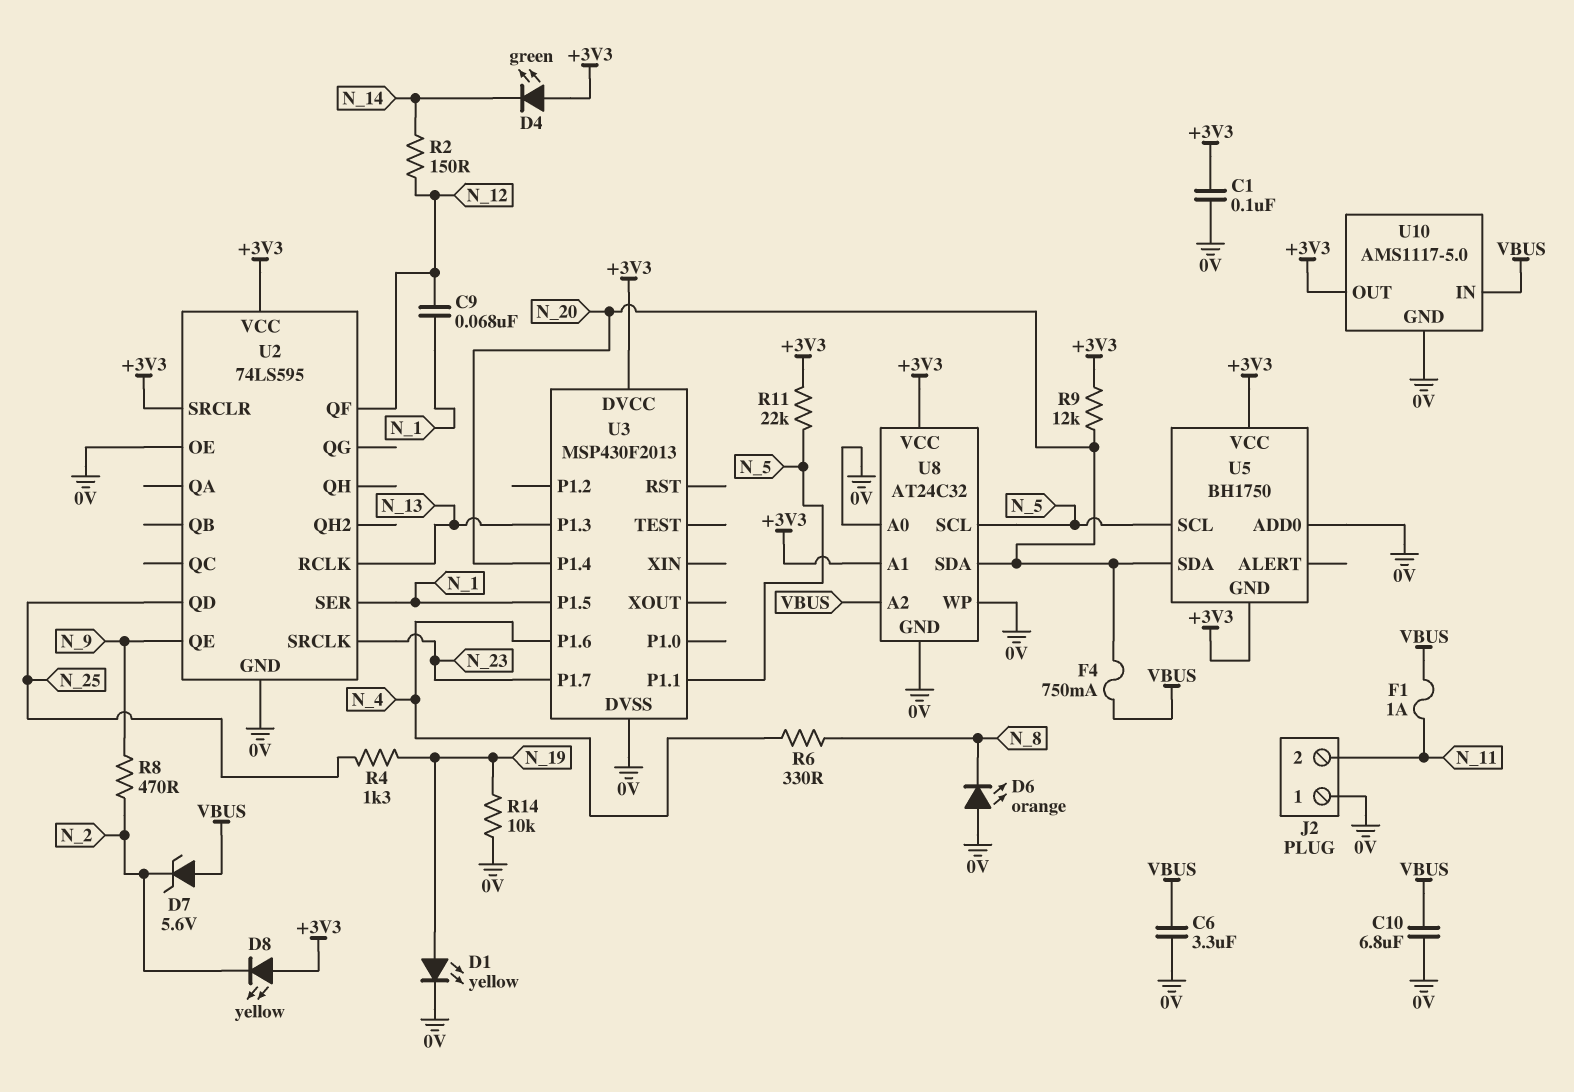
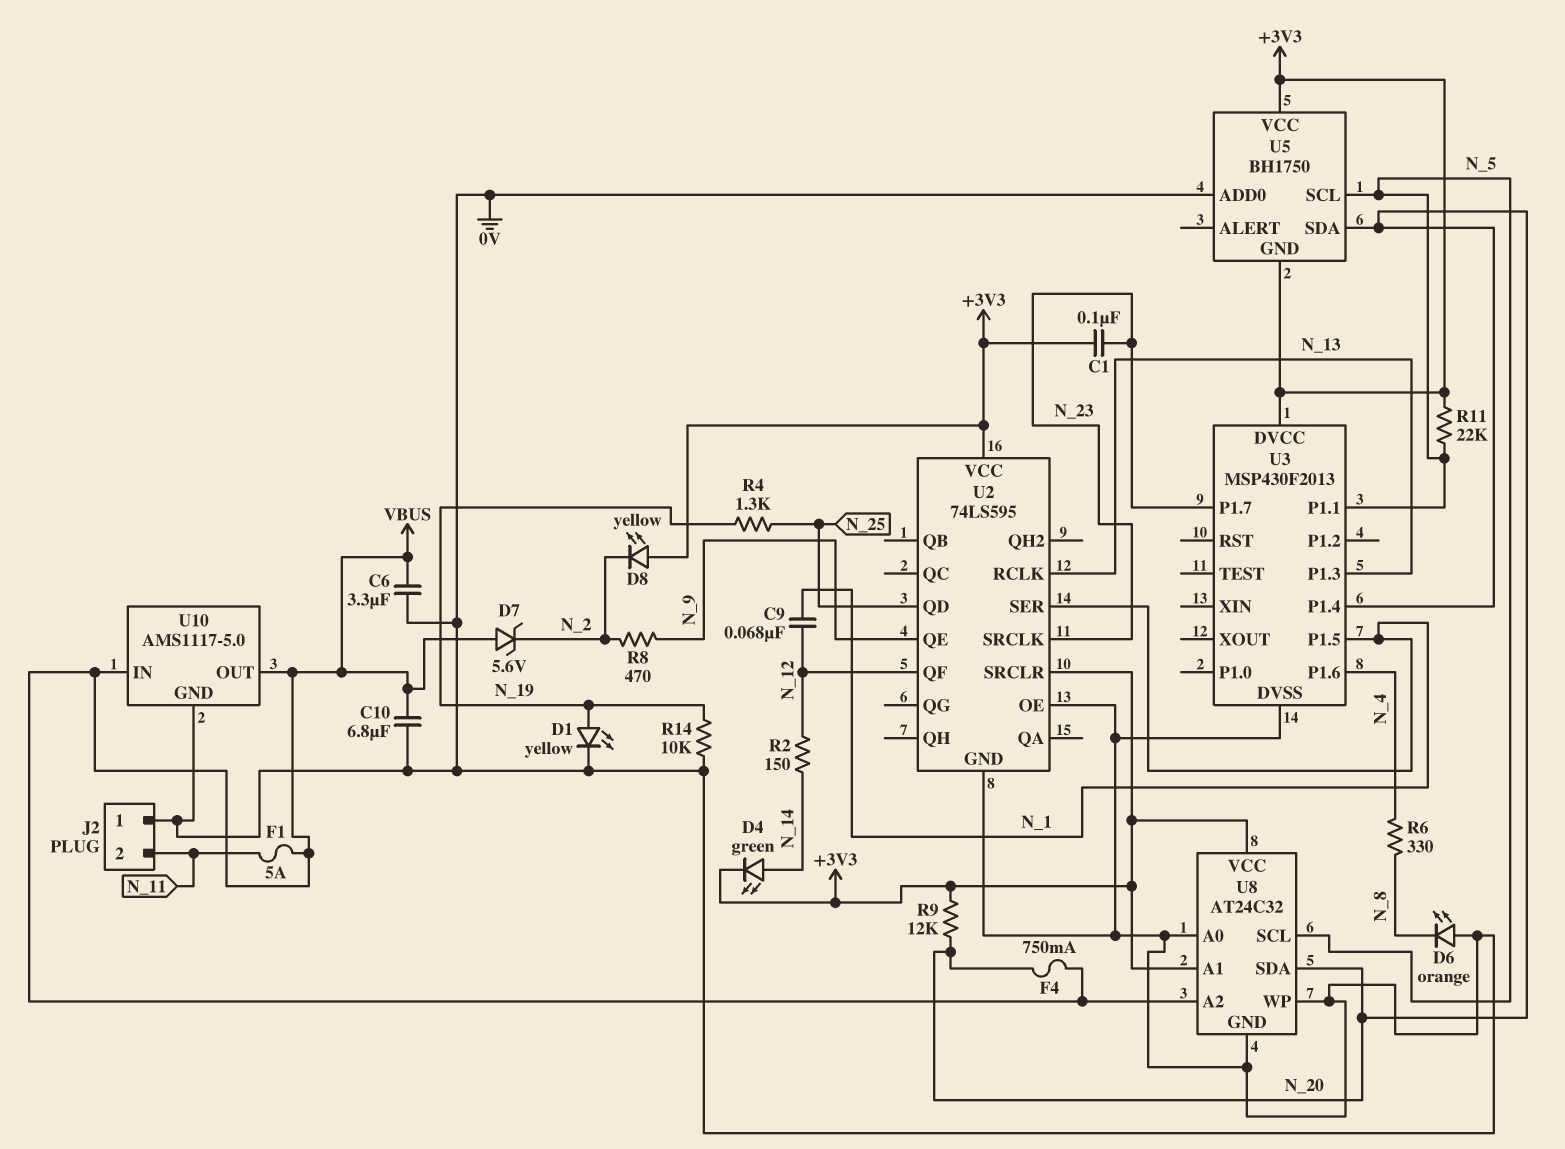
C1: 100nF (+3V3, 0V) -> 100nF (+3V3, N_23)
D4: LED green (A +3V3, K N_14) -> LED green (A N_14, K +3V3)
F1: 1A (N_11, VBUS) -> 5A (N_11, VBUS)
U10 pin OUT: +3V3 -> VBUS

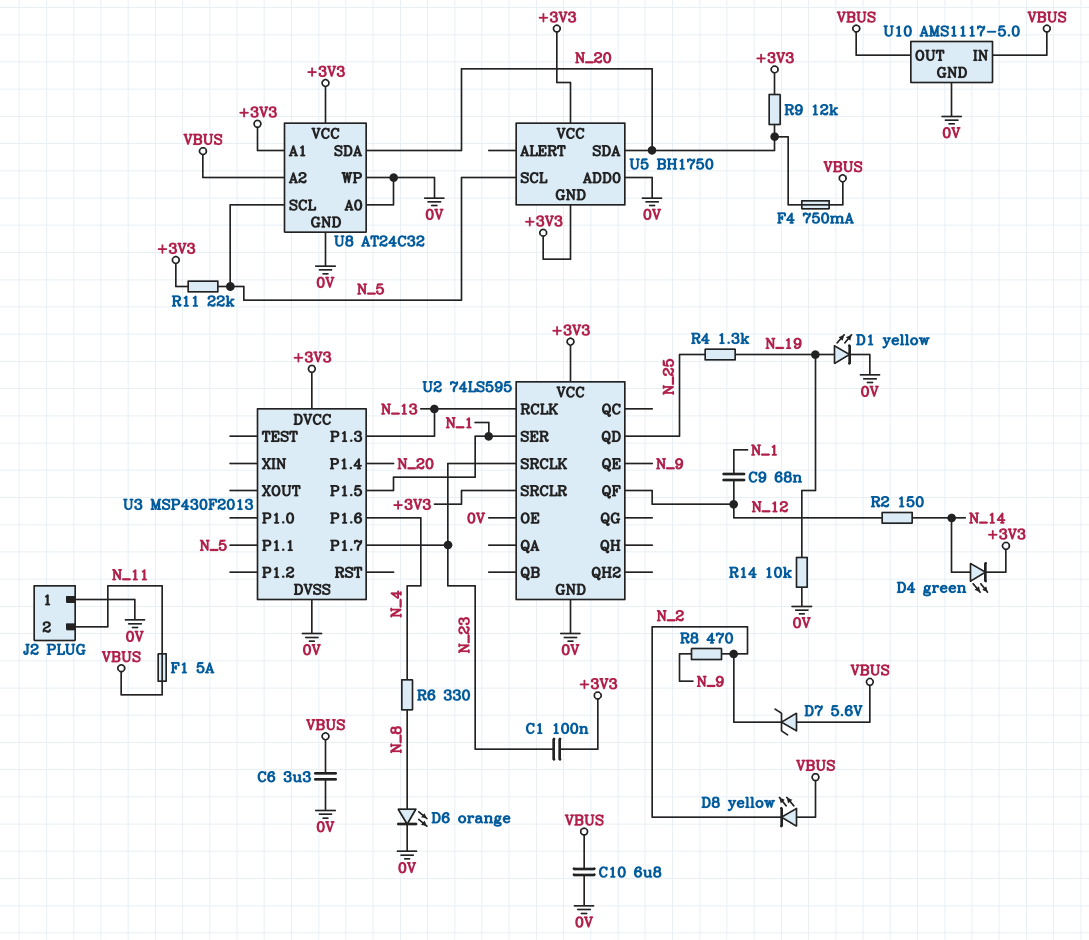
D6: LED orange (A 0V, K N_8) -> LED orange (A N_8, K 0V)
D8: LED yellow (A +3V3, K N_2) -> LED yellow (A VBUS, K N_2)

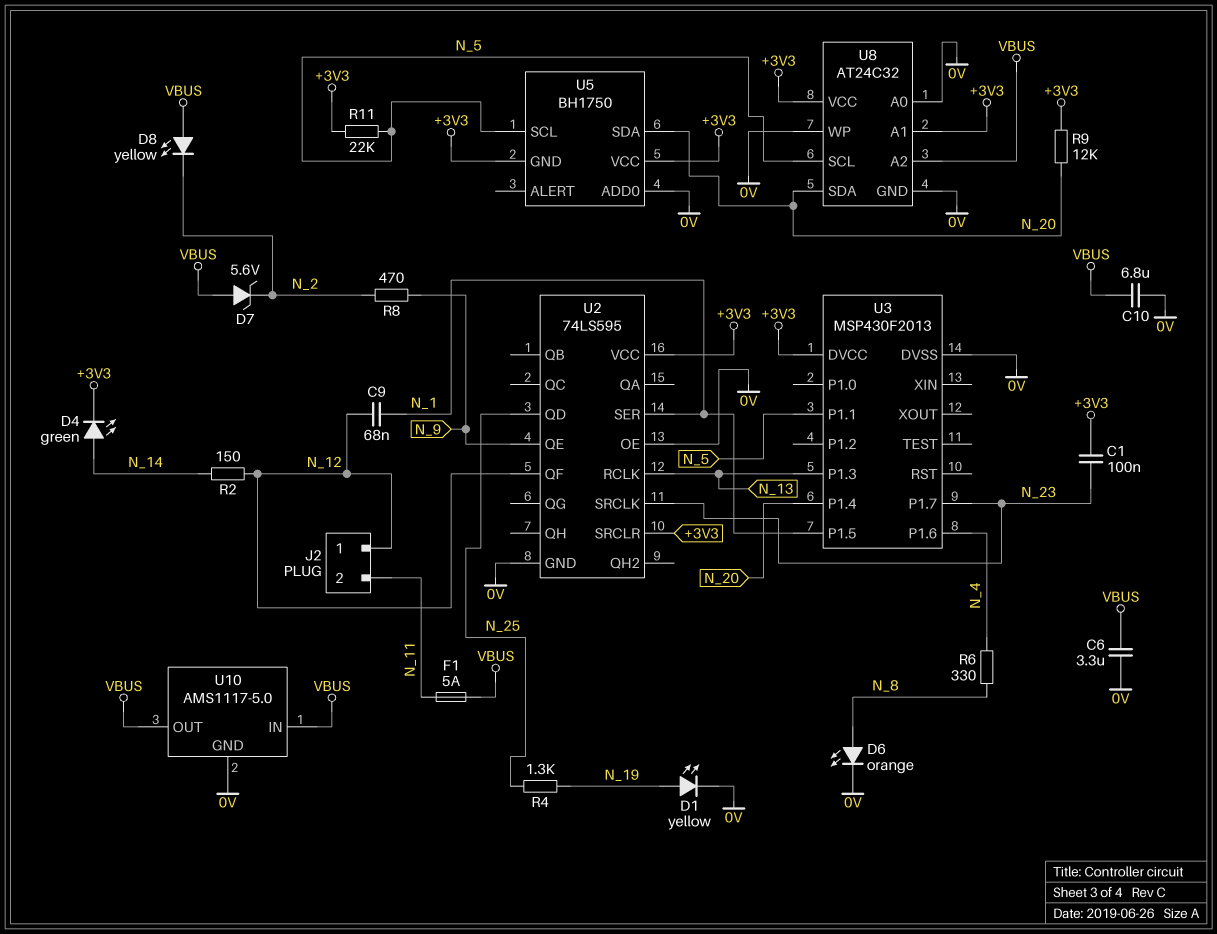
F4: 750mA (N_20, VBUS) -> none
J2 pin 1: 0V -> N_12
R14: 10k (0V, N_19) -> none

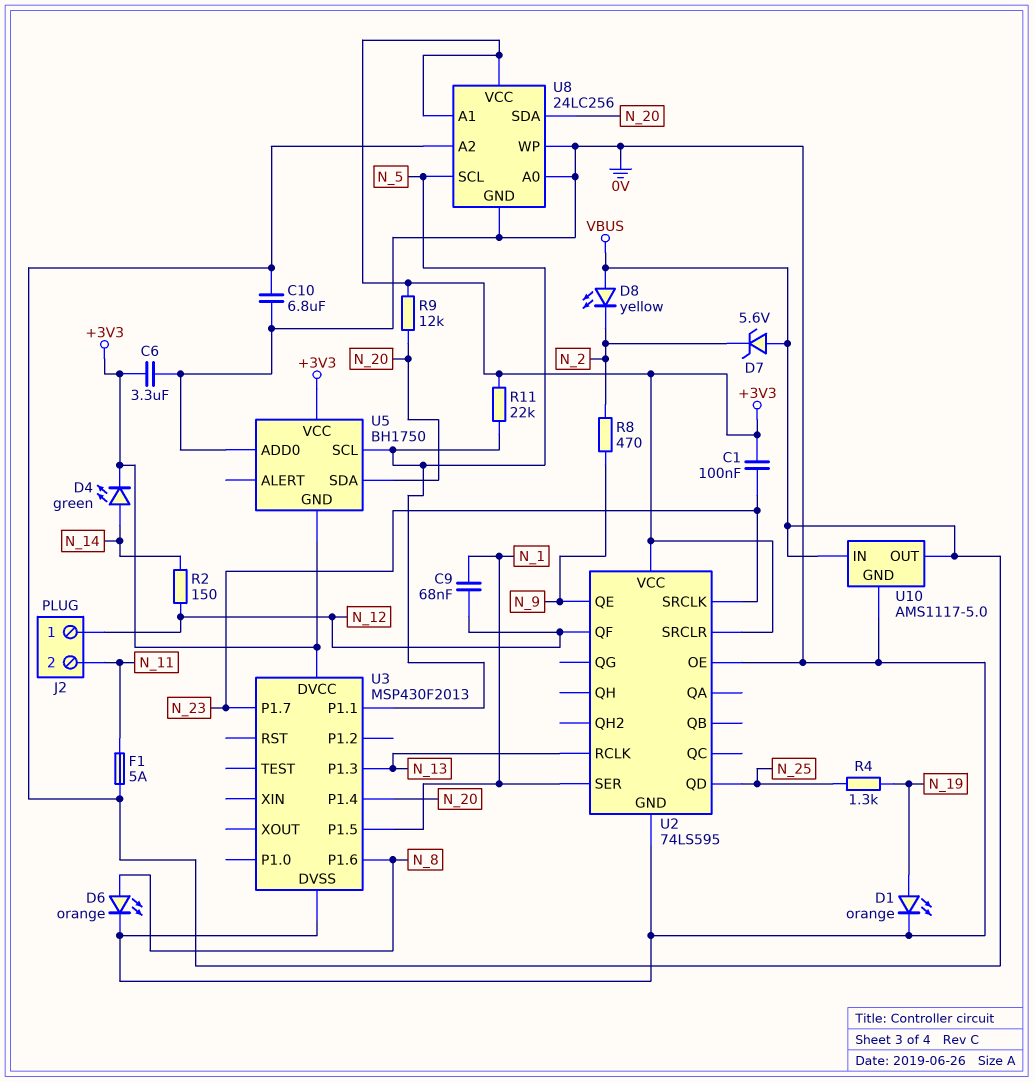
C6: 3.3uF (0V, VBUS) -> 3.3uF (+3V3, 0V)
D1: LED yellow (A N_19, K 0V) -> LED orange (A N_19, K 0V)
R6: 330 (N_4, N_8) -> none
U3 pin P1.6: N_4 -> N_8
U8: AT24C32 -> 24LC256

